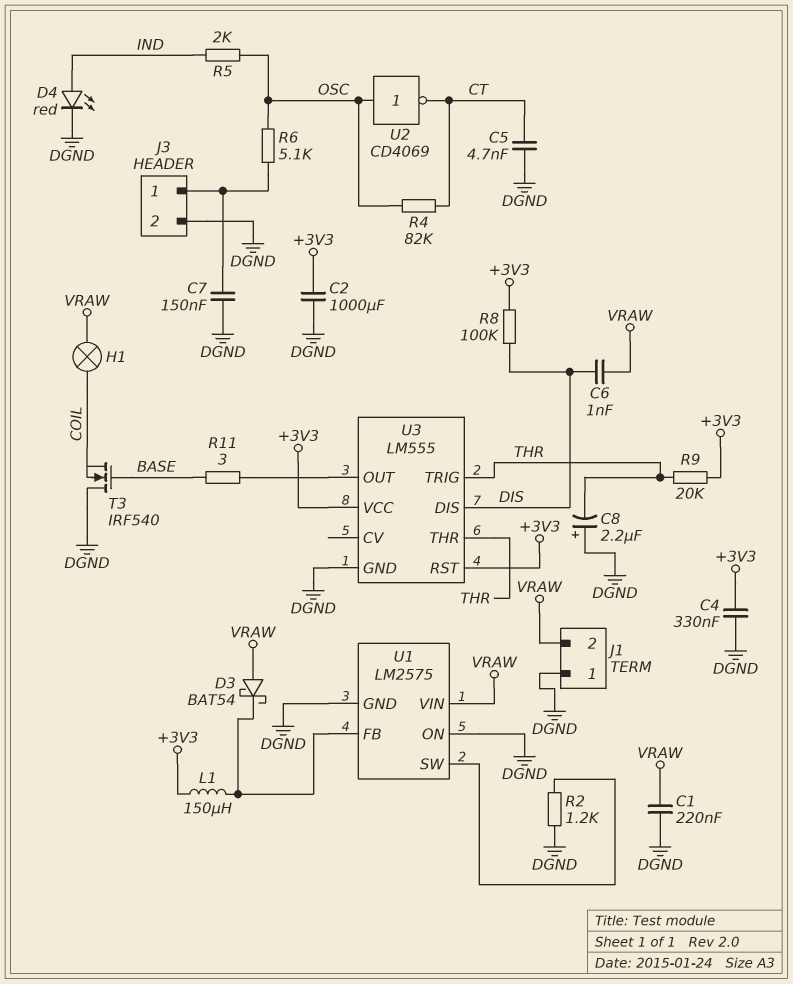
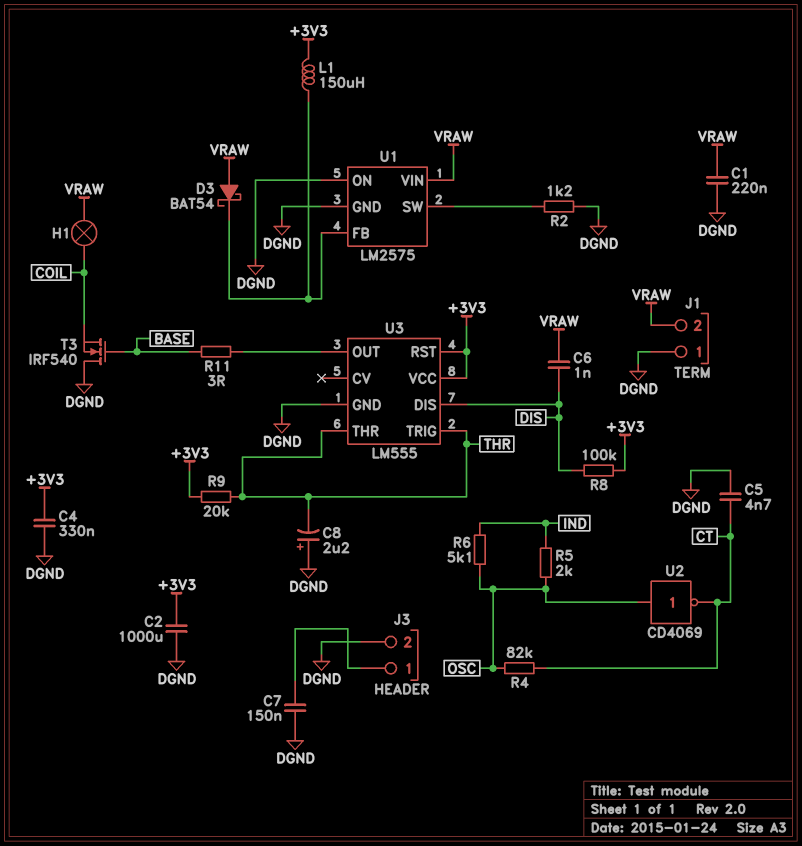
D4: LED red (A IND, K DGND) -> none
R6: 5.1k (J3/1, OSC) -> 5.1k (IND, OSC)

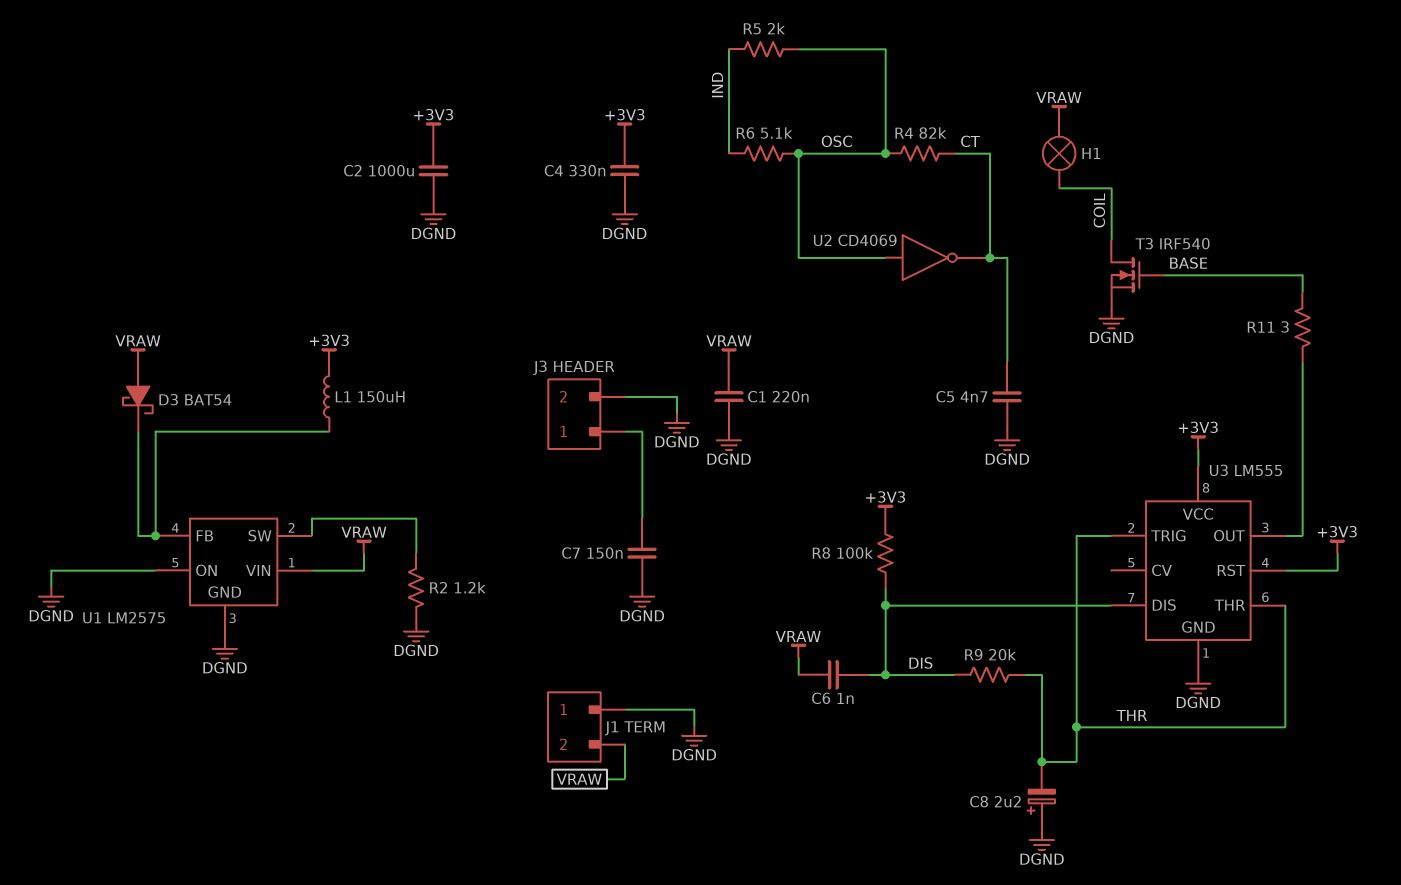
R9: 20k (+3V3, THR) -> 20k (DIS, THR)
T3: NMOS IRF540 (G BASE, D DGND, S COIL) -> NMOS IRF540 (G BASE, D COIL, S DGND)

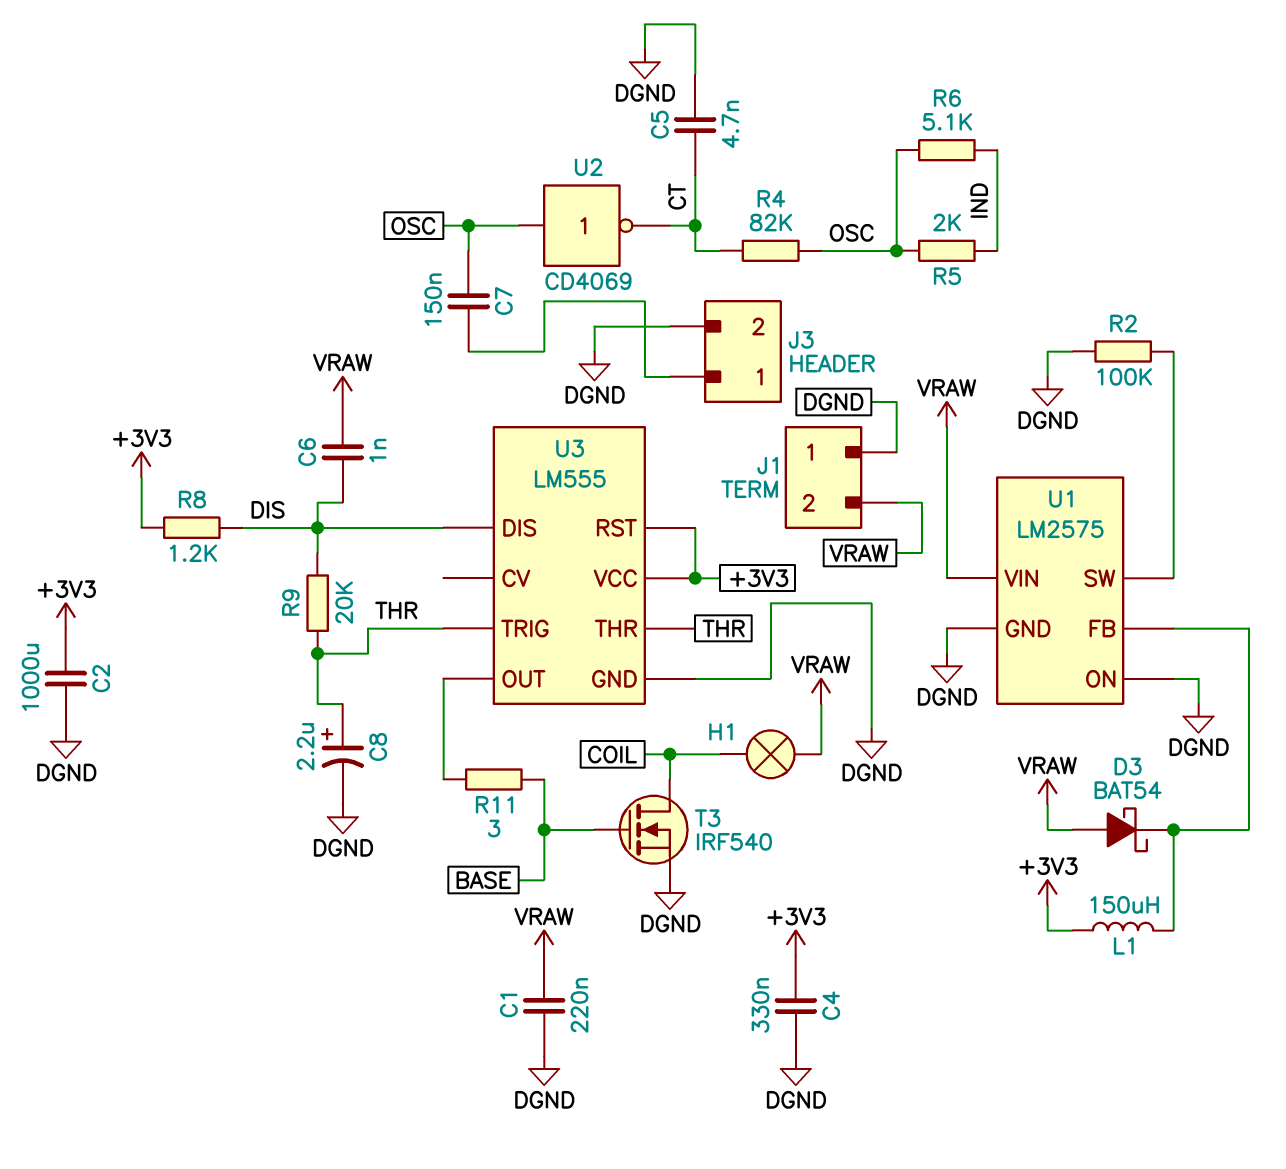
C7: 150nF (DGND, J3/1) -> 150nF (J3/1, OSC)
C8: 2.2uF (plus DGND, minus THR) -> 2.2uF (plus THR, minus DGND)
R2: 1.2k (DGND, U1/SW) -> 100k (DGND, U1/SW)
R8: 100k (+3V3, DIS) -> 1.2k (+3V3, DIS)

